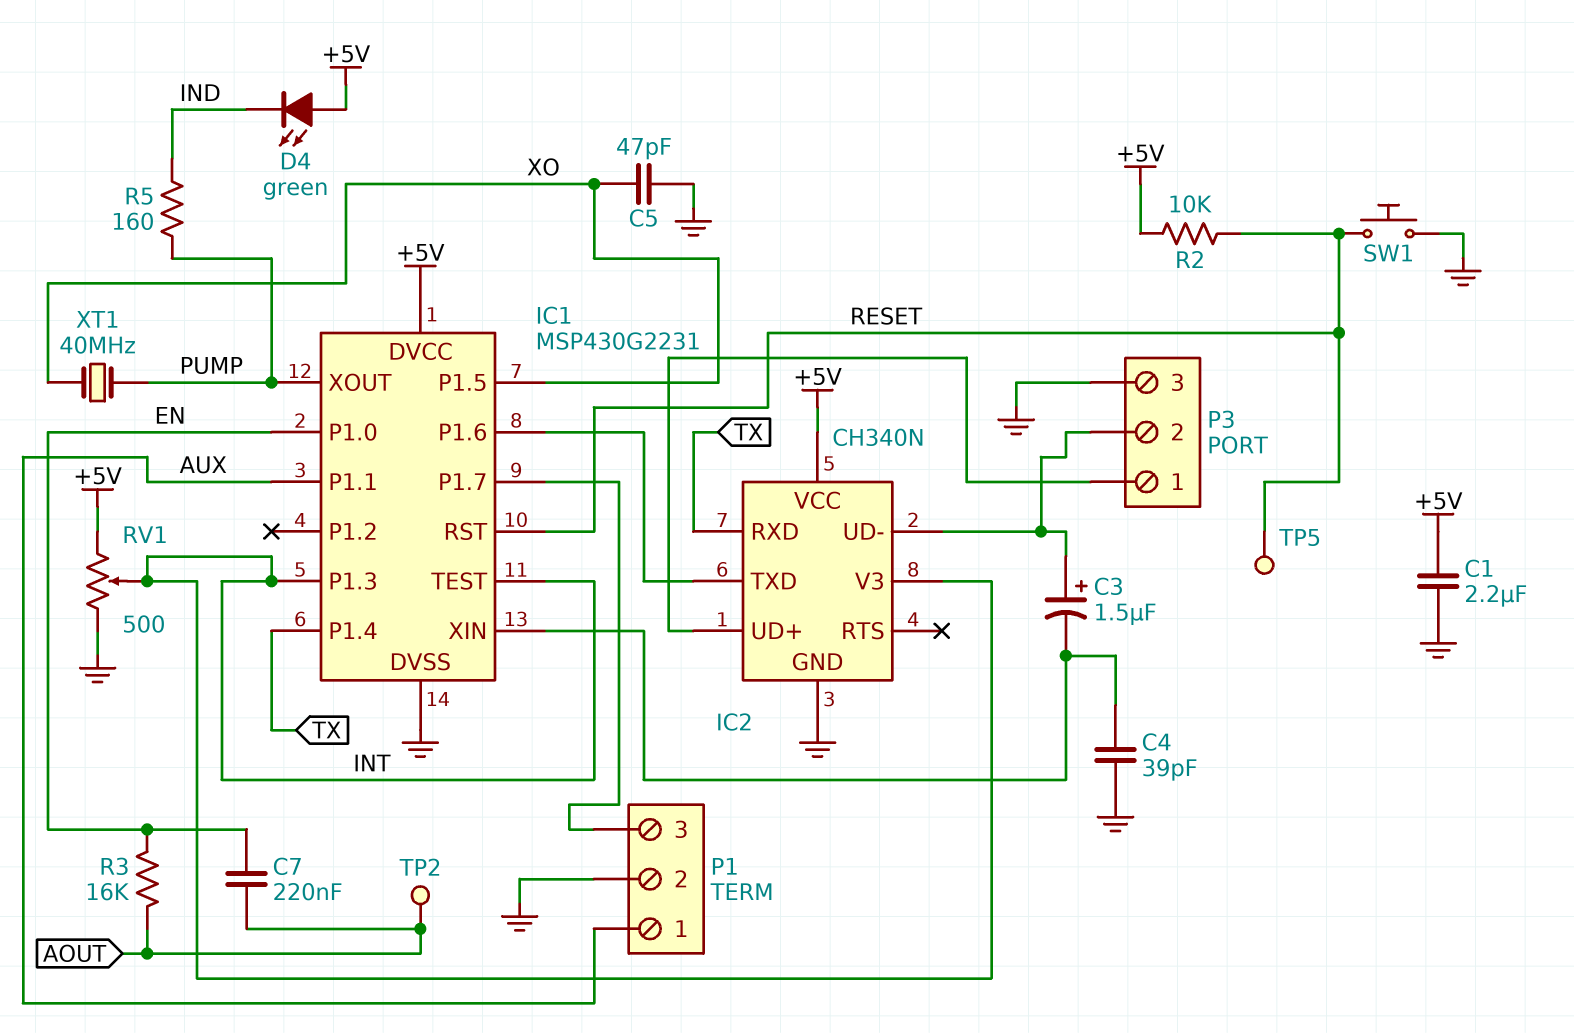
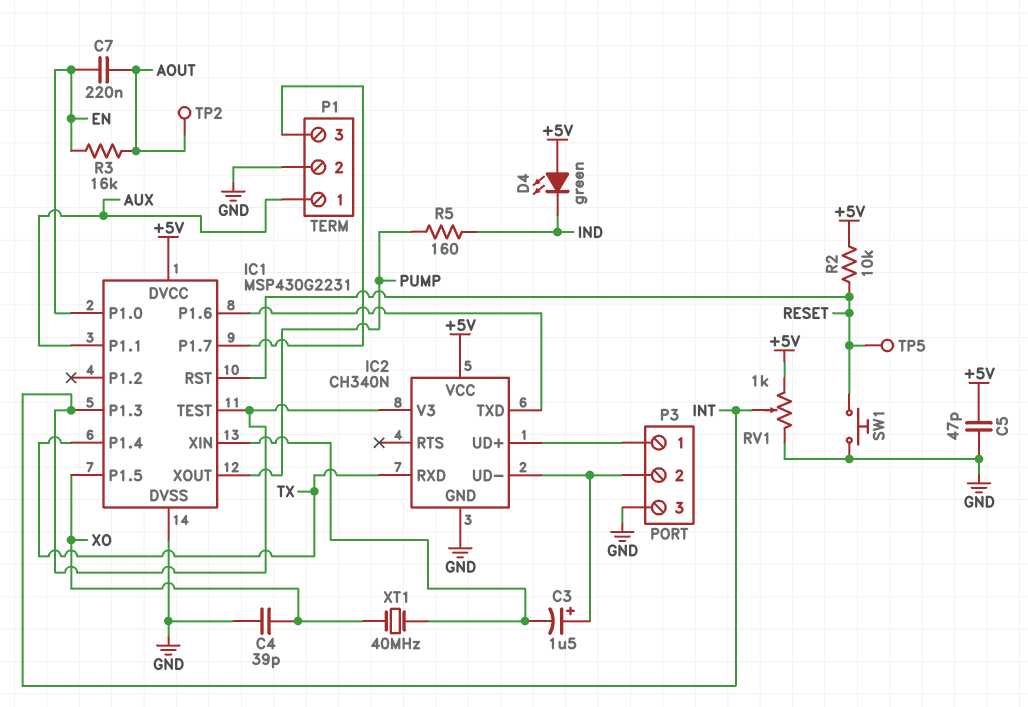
C1: 2.2uF (+5V, GND) -> none
C4: 39pF (GND, IC1/XIN) -> 39pF (GND, XO)
C5: 47pF (GND, XO) -> 47pF (+5V, GND)
RV1: 500 (+5V, GND, wiper INT) -> 1k (+5V, GND, wiper INT)
XT1: 40MHz (PUMP, XO) -> 40MHz (IC1/XIN, XO)

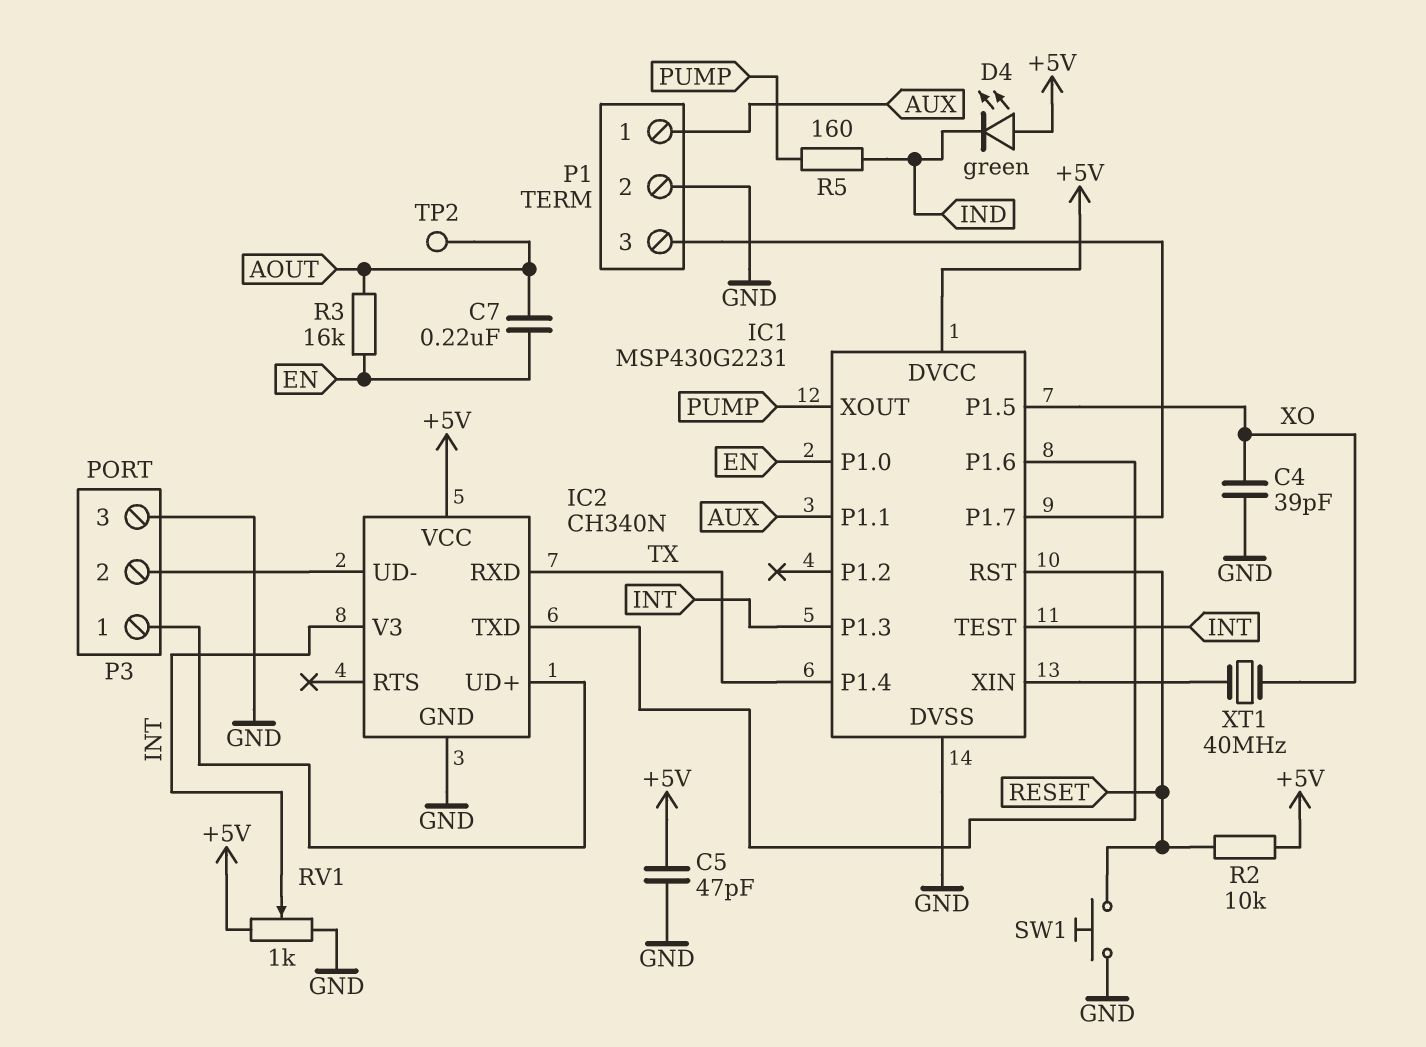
C3: 1.5uF (plus IC2/UD-, minus IC1/XIN) -> none
TP5: test point (RESET) -> none

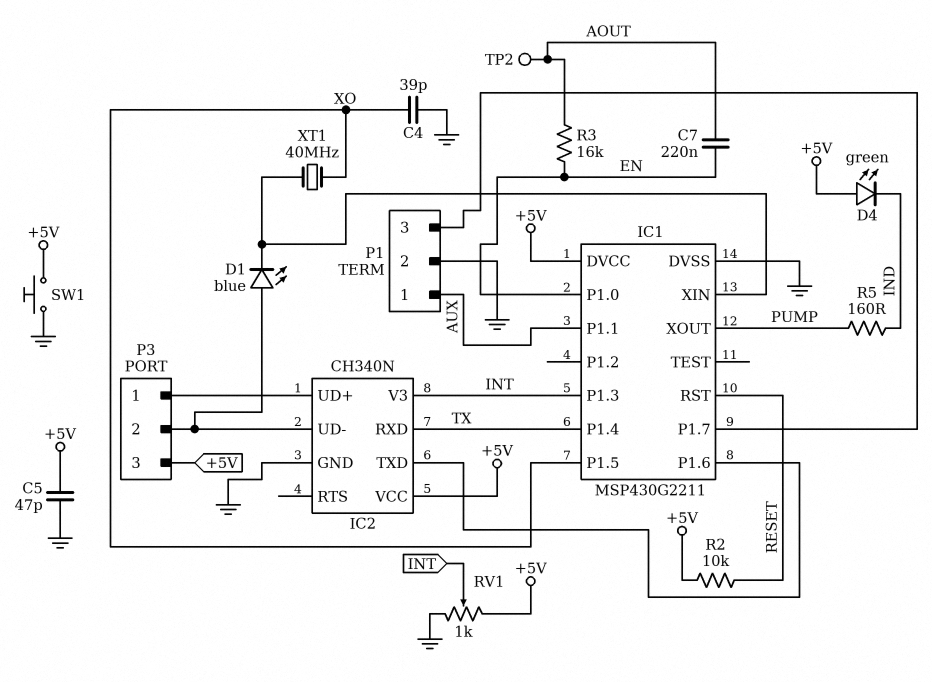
D1: none -> LED blue (A IC2/UD-, K IC1/XIN)
IC1: MSP430G2231 -> MSP430G2211
IC1 pin TEST: INT -> none
P3 pin 3: GND -> +5V
SW1: button (GND, RESET) -> button (+5V, GND)

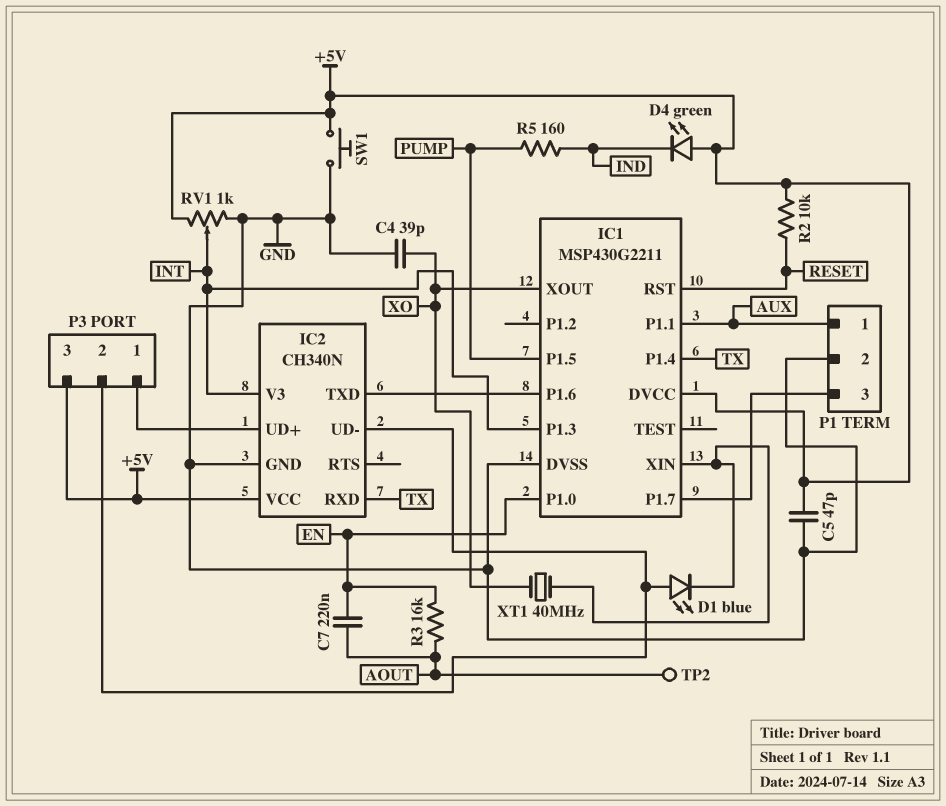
IC1 pin P1.5: XO -> PUMP
IC1 pin XOUT: PUMP -> XO

